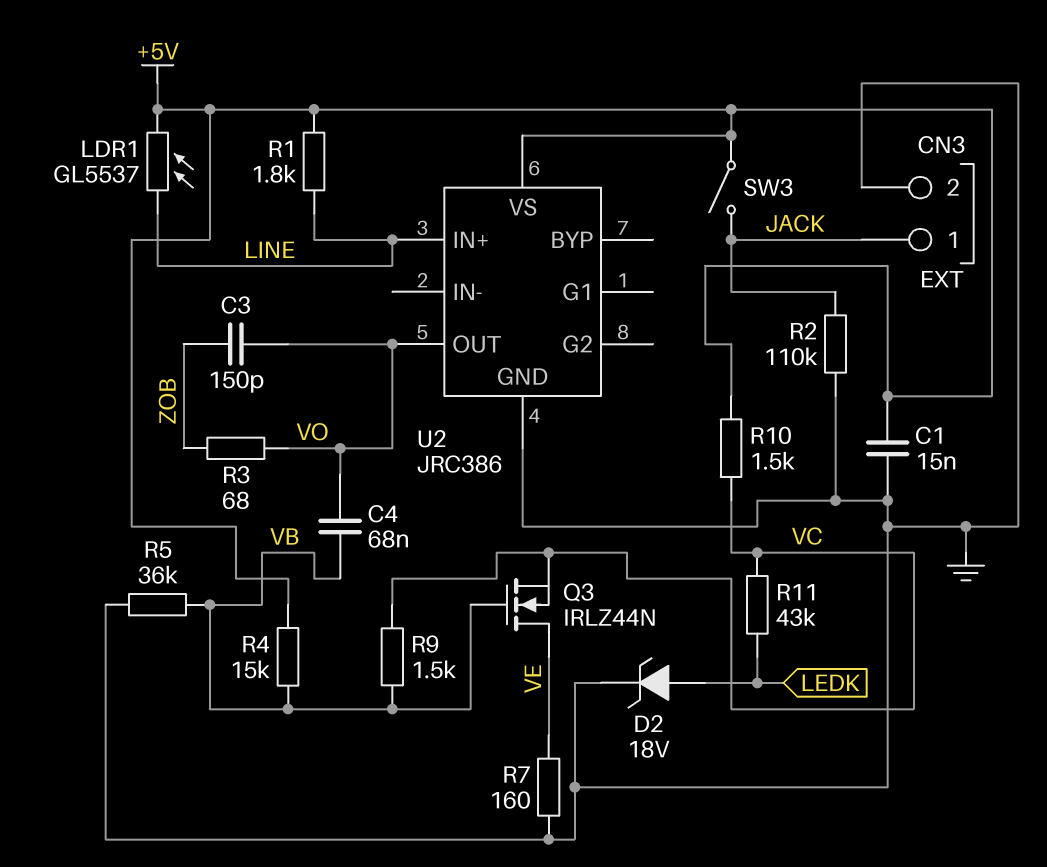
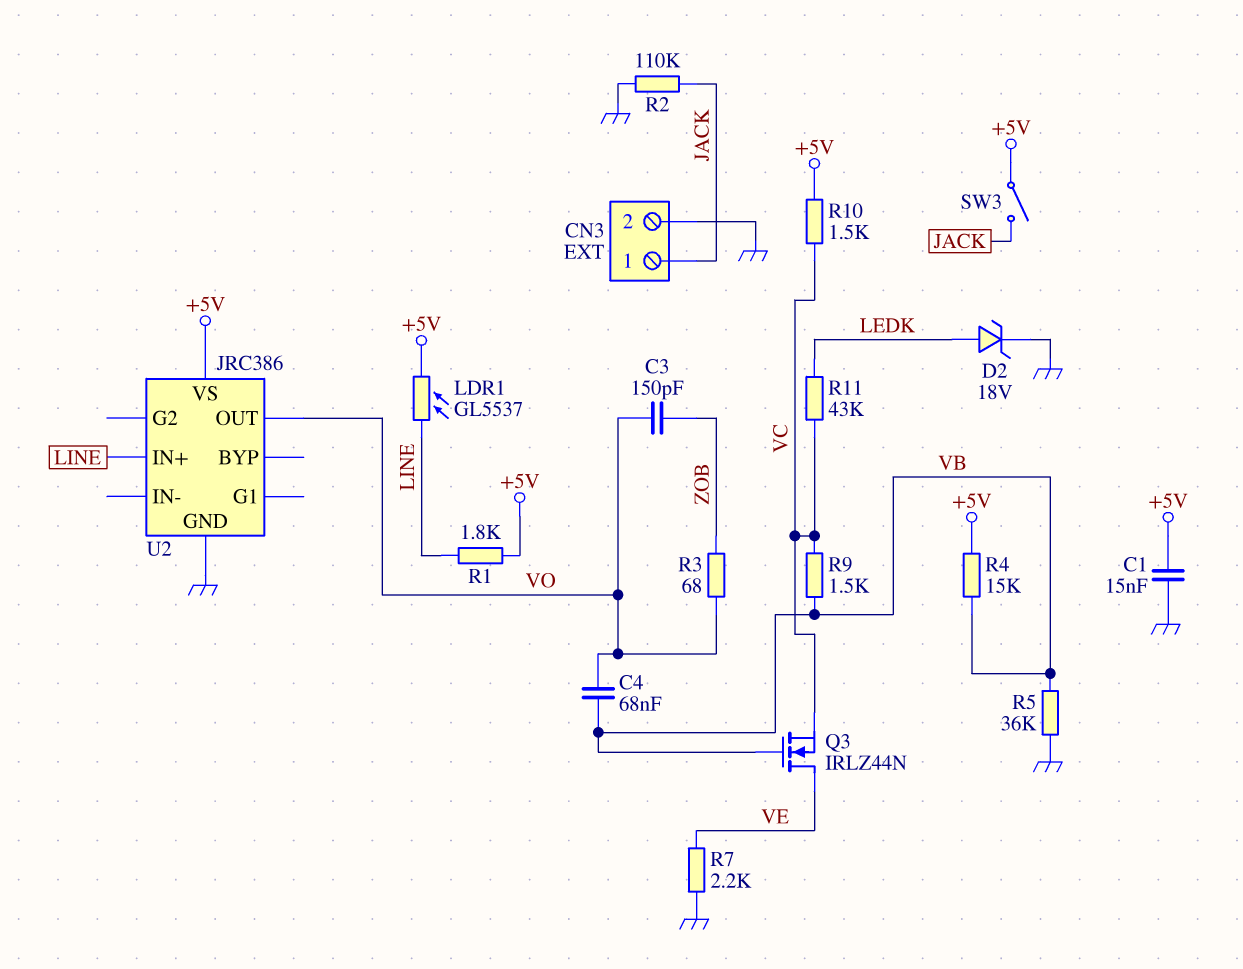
R7: 160 (GND, VE) -> 2.2k (GND, VE)

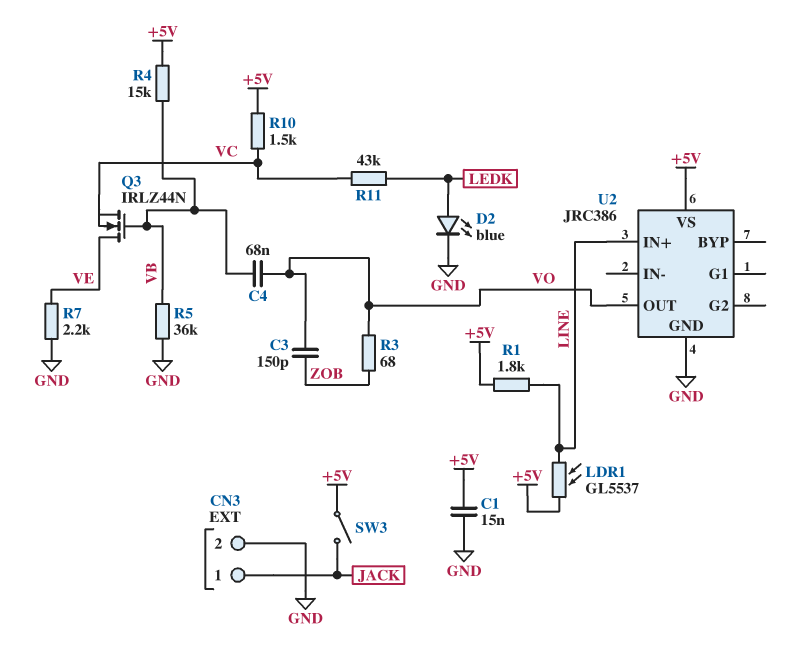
D2: zener 18V (A LEDK, K GND) -> LED blue (A LEDK, K GND)
R2: 110k (GND, JACK) -> none
R9: 1.5k (VB, VC) -> none

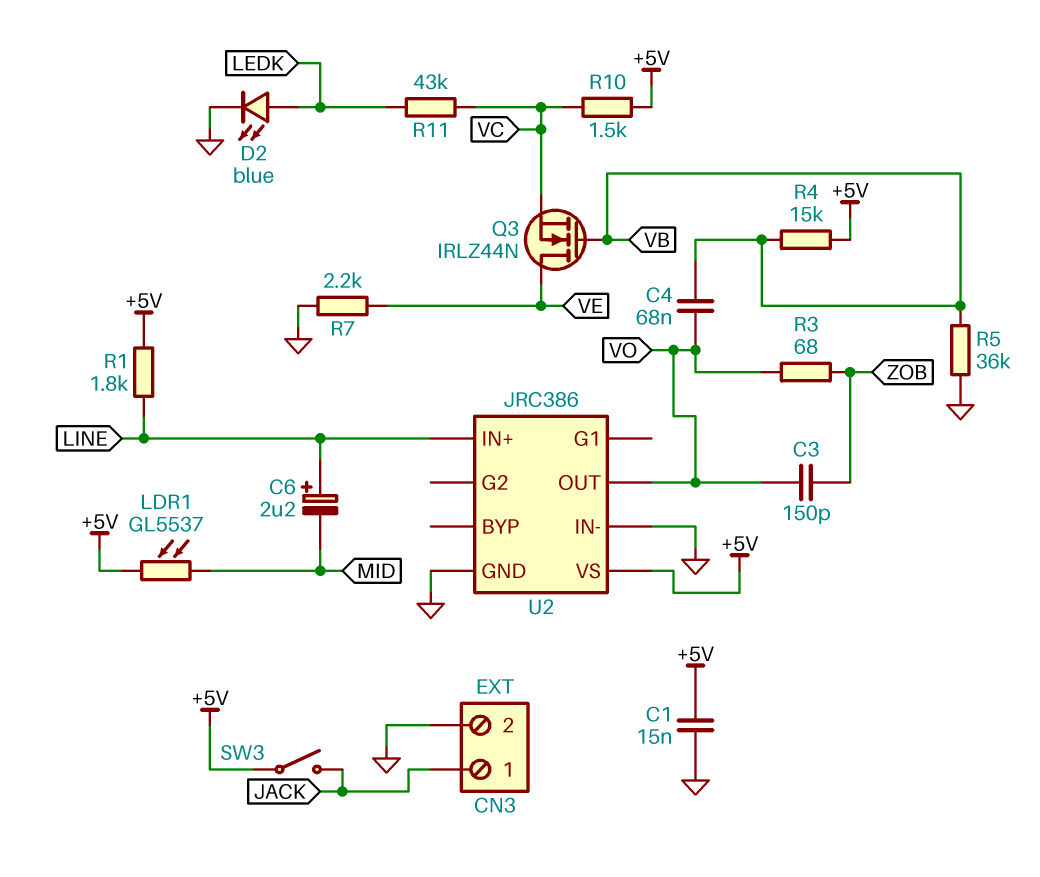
C6: none -> 2.2uF (plus LINE, minus MID)
LDR1: GL5537 (+5V, LINE) -> GL5537 (+5V, MID)
U2 pin IN-: none -> GND

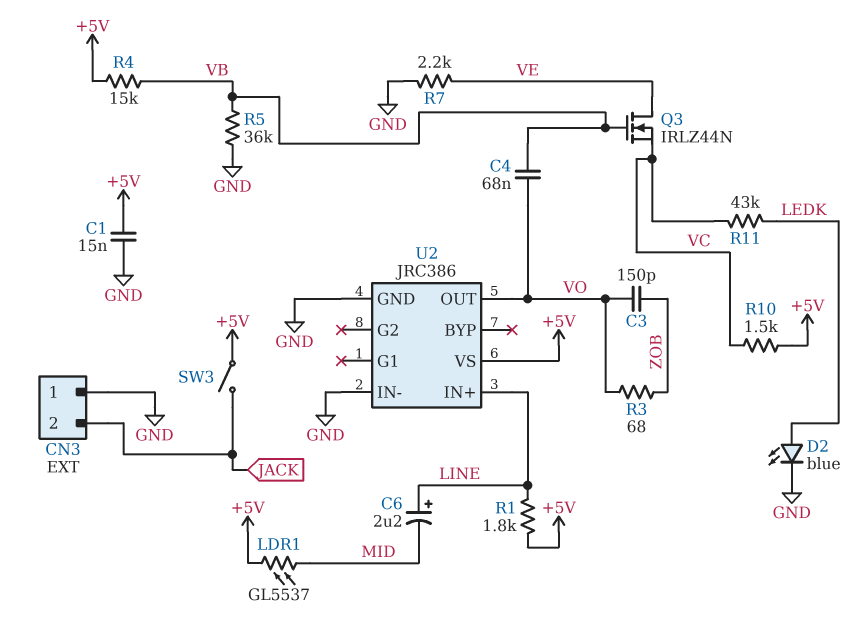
CN3 pin 1: JACK -> GND
CN3 pin 2: GND -> JACK

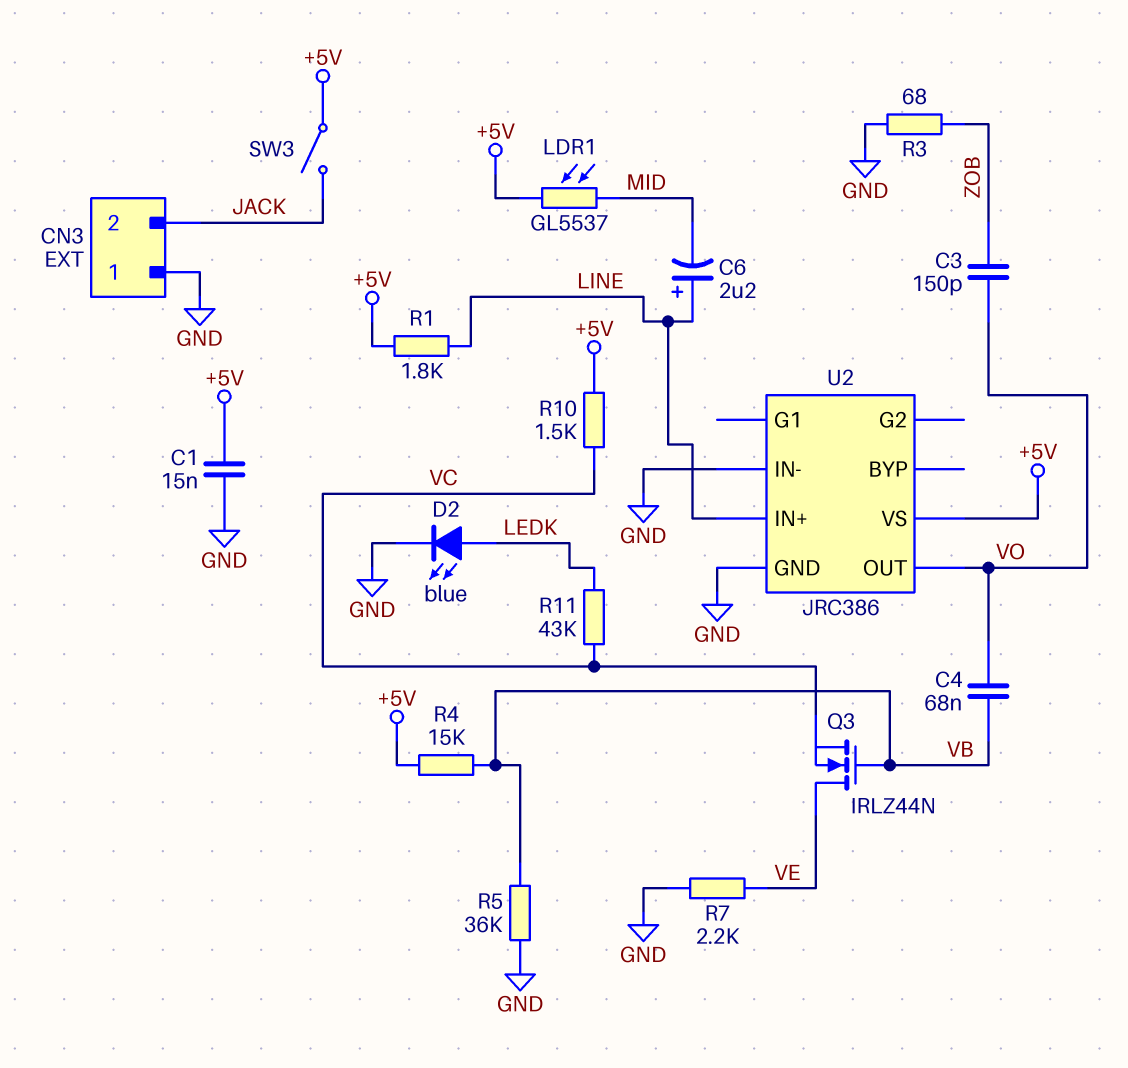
R3: 68 (VO, ZOB) -> 68 (GND, ZOB)

